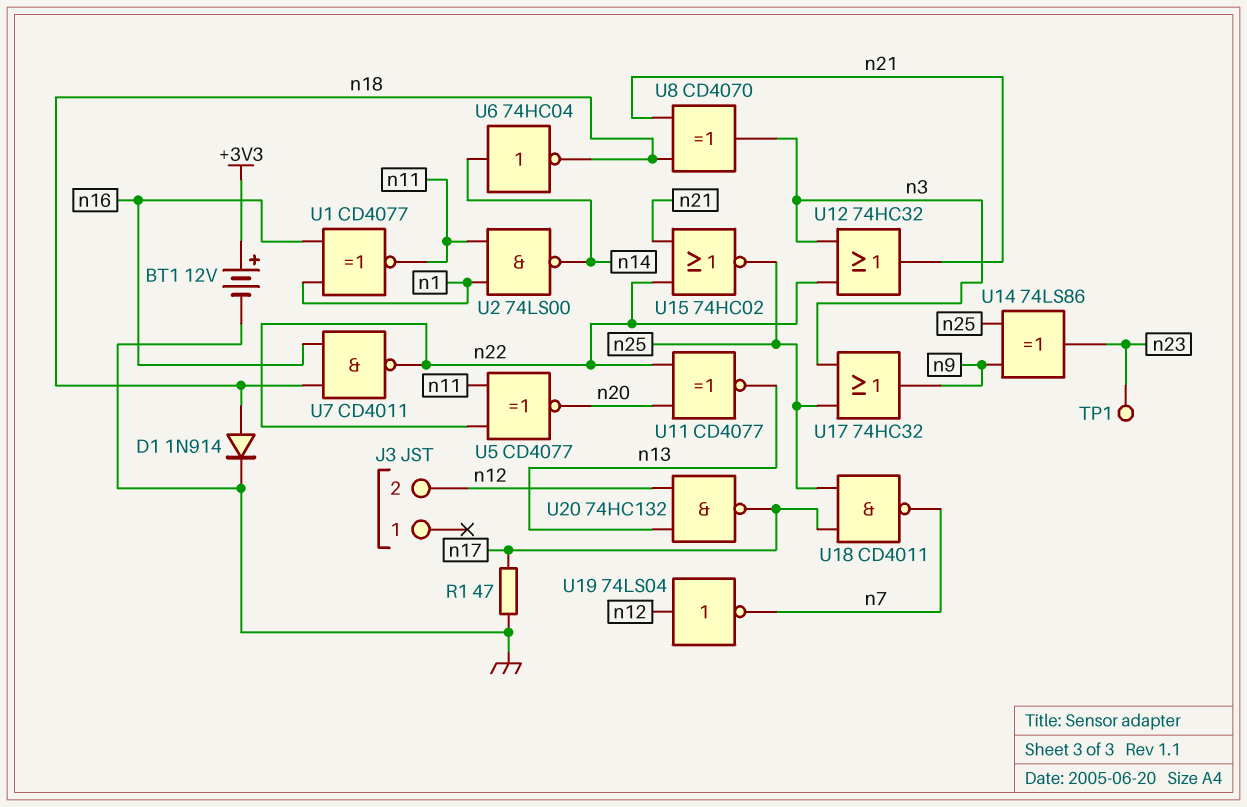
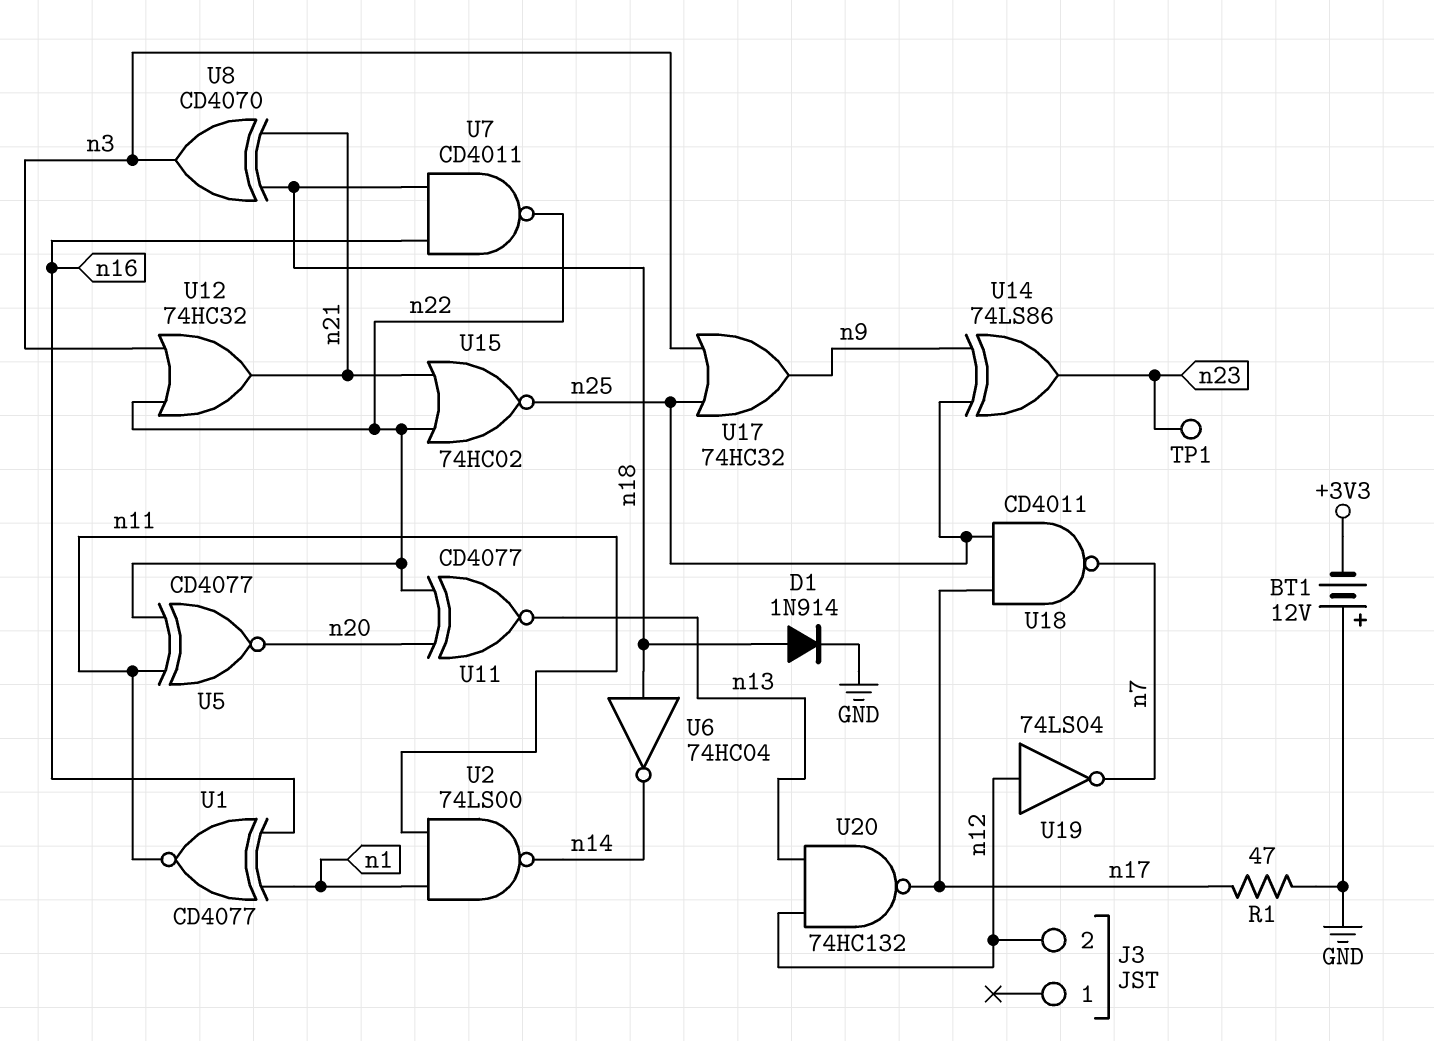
BT1: 12V (plus +3V3, minus GND) -> 12V (plus GND, minus +3V3)
U6: NOT 74HC04 (in n14, out n18) -> NOT 74HC04 (in n18, out n14)

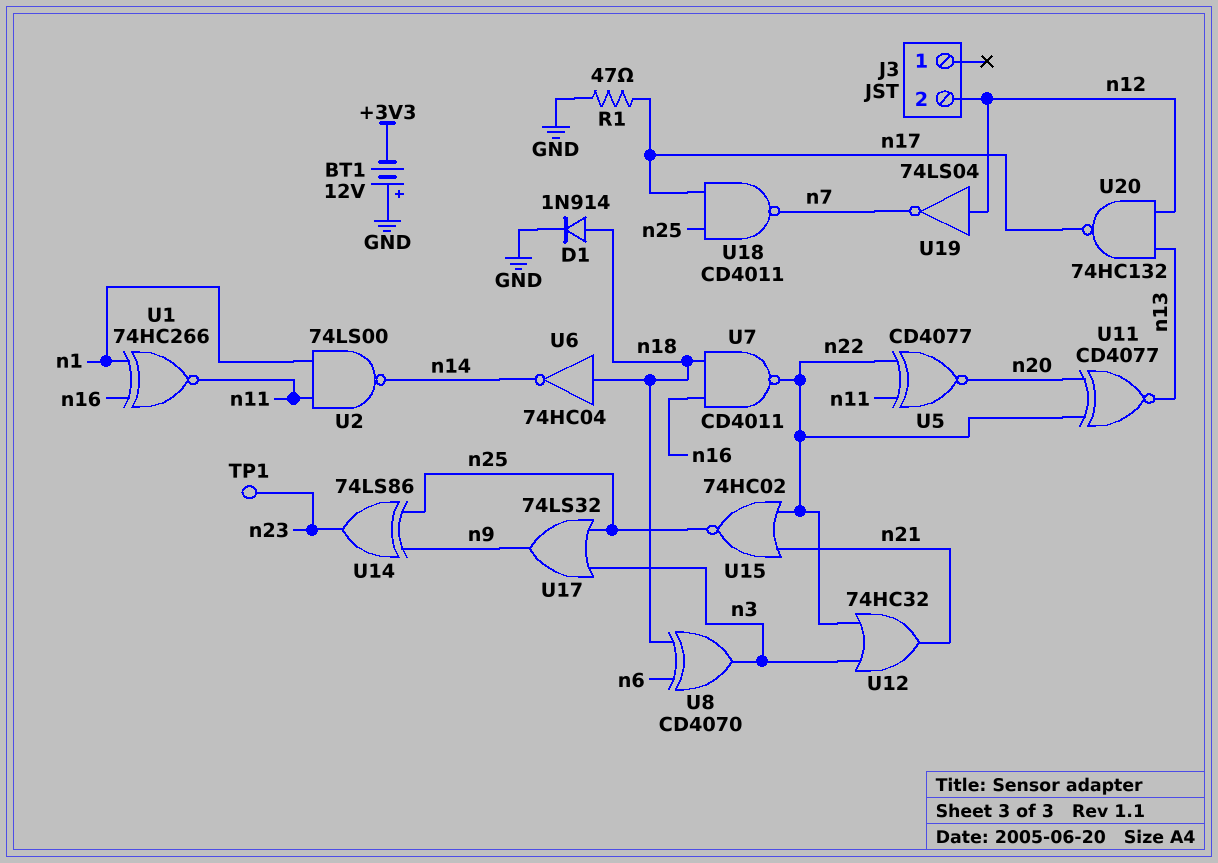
U1: XNOR CD4077 (in n1, in n16, out n11) -> XNOR 74HC266 (in n1, in n16, out n11)
U8: XOR CD4070 (in n18, in n21, out n3) -> XOR CD4070 (in n6, in n18, out n3)
U17: OR 74HC32 (in n3, in n25, out n9) -> OR 74LS32 (in n3, in n25, out n9)

